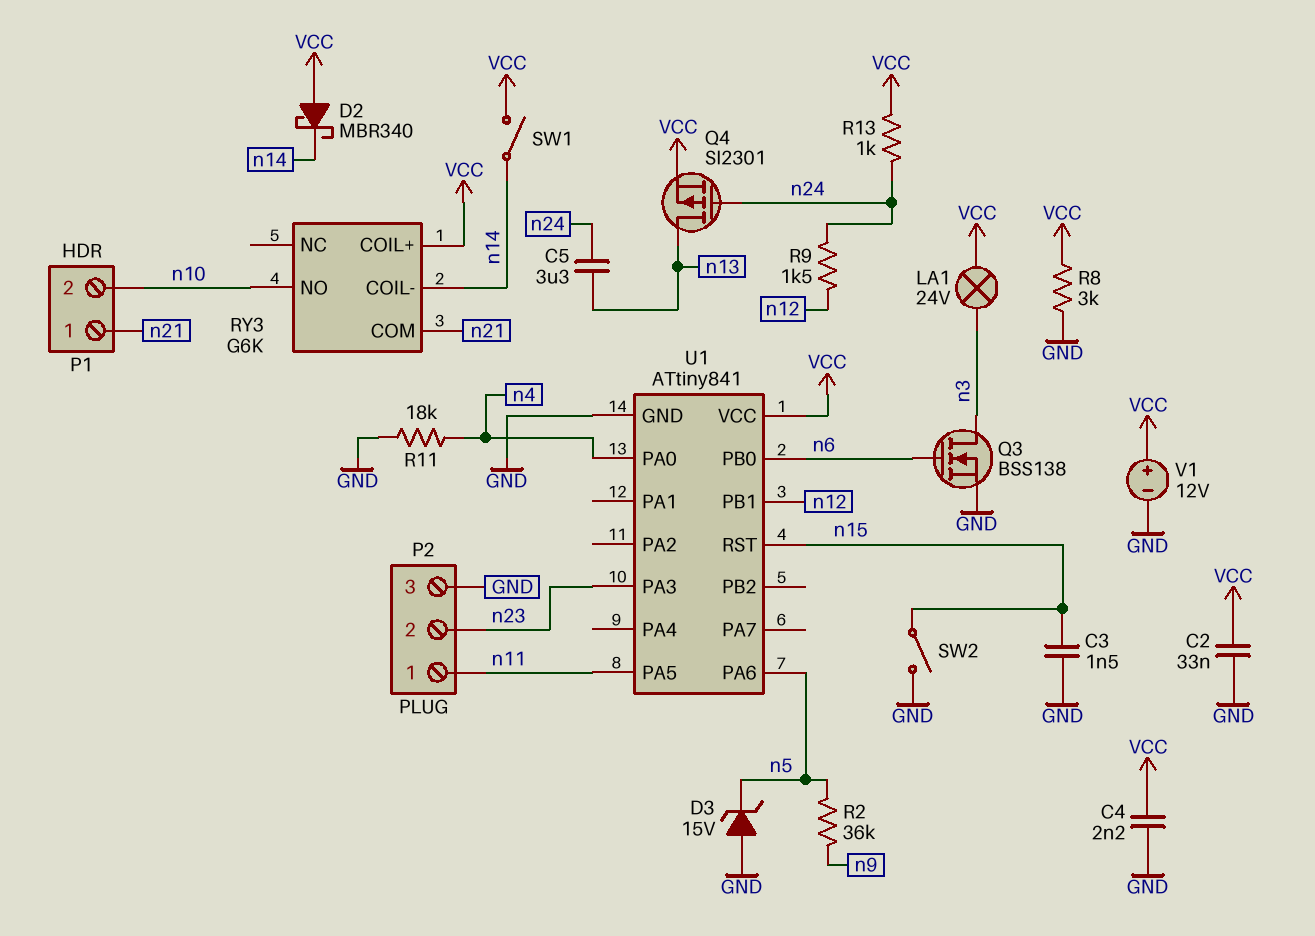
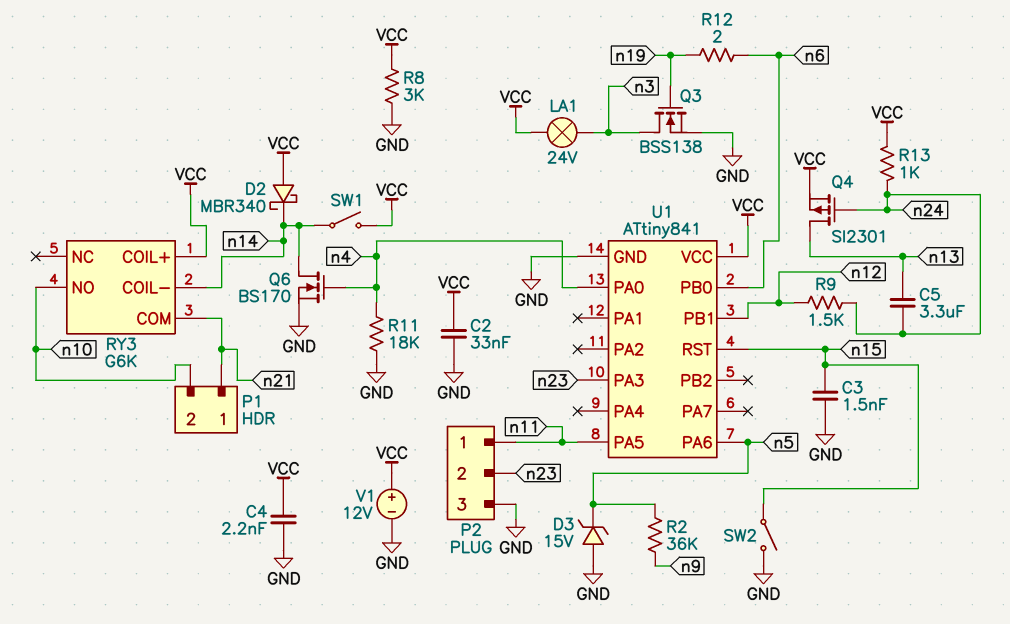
Q3: NMOS BSS138 (G n6, D n3, S GND) -> NMOS BSS138 (G n19, D n3, S GND)
Q6: none -> NMOS BS170 (G n4, D n14, S GND)
R12: none -> 2 (n6, n19)

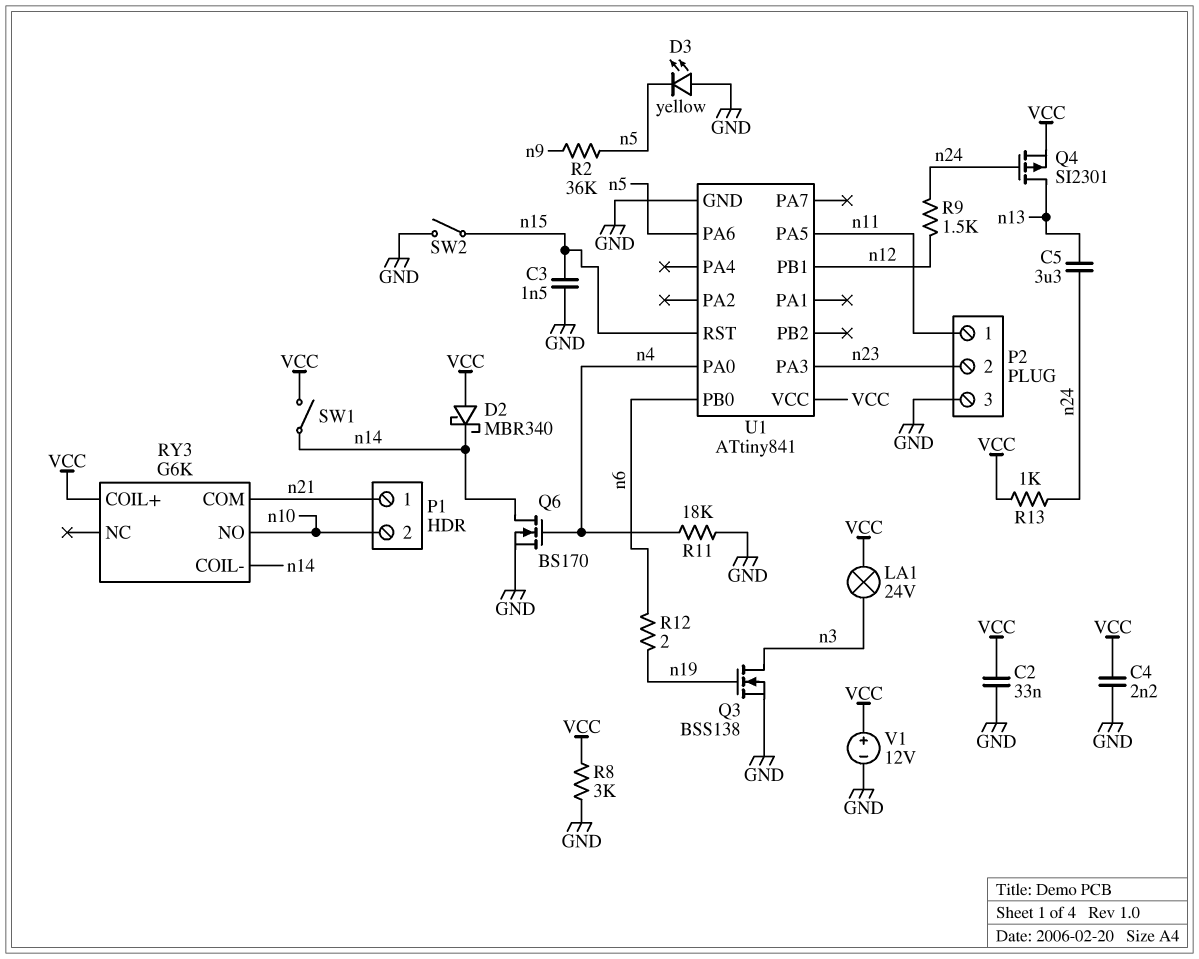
D3: zener 15V (A GND, K n5) -> LED yellow (A GND, K n5)

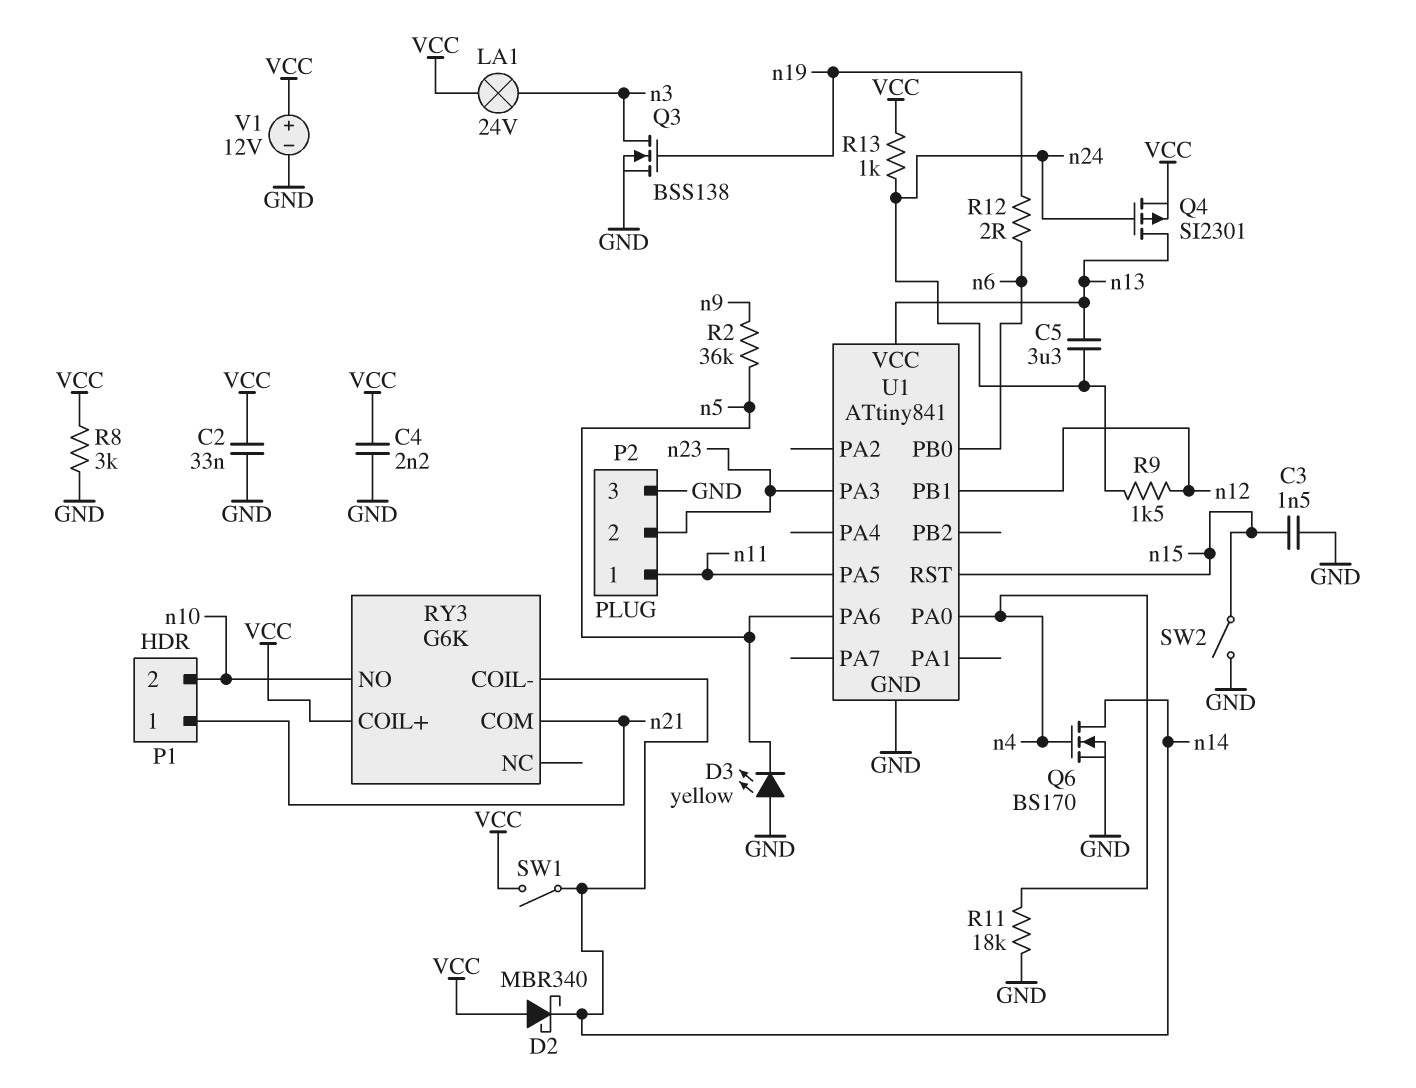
U1 pin VCC: VCC -> n13

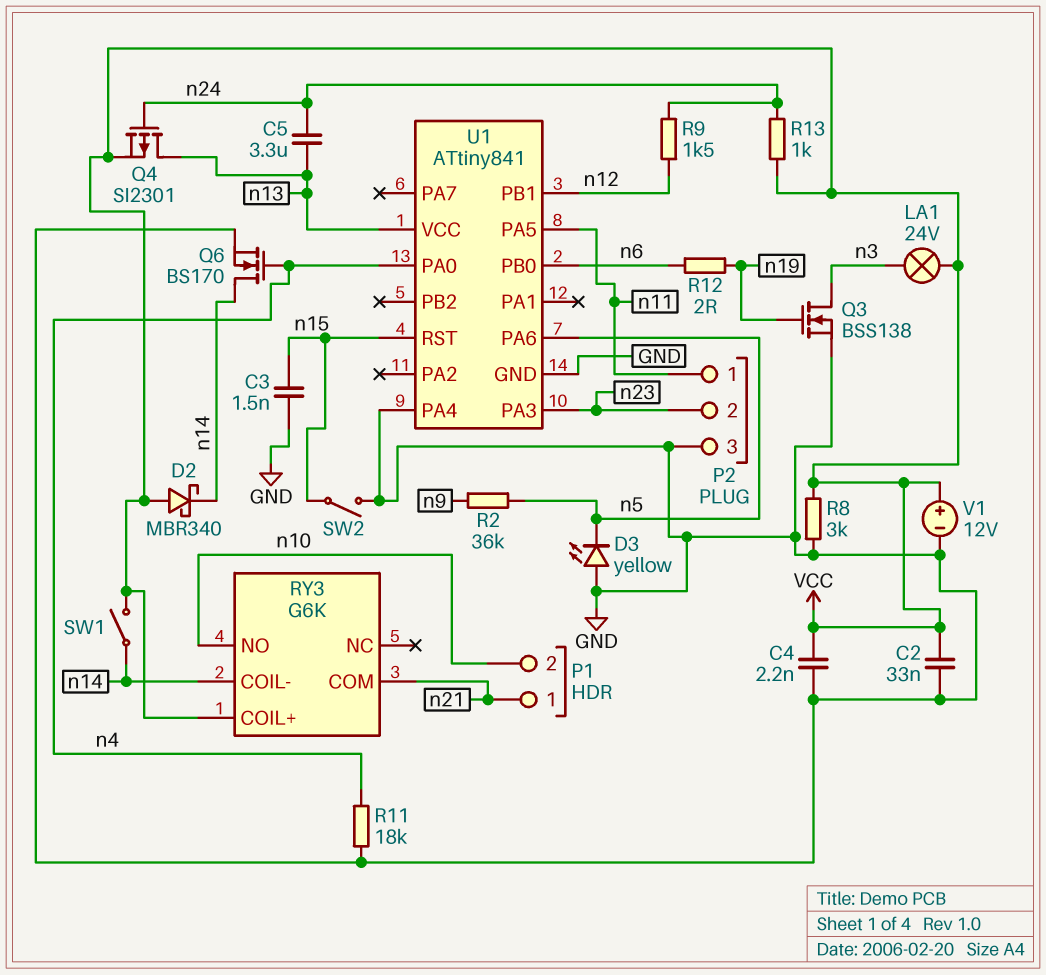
U1 pin PA4: none -> GND

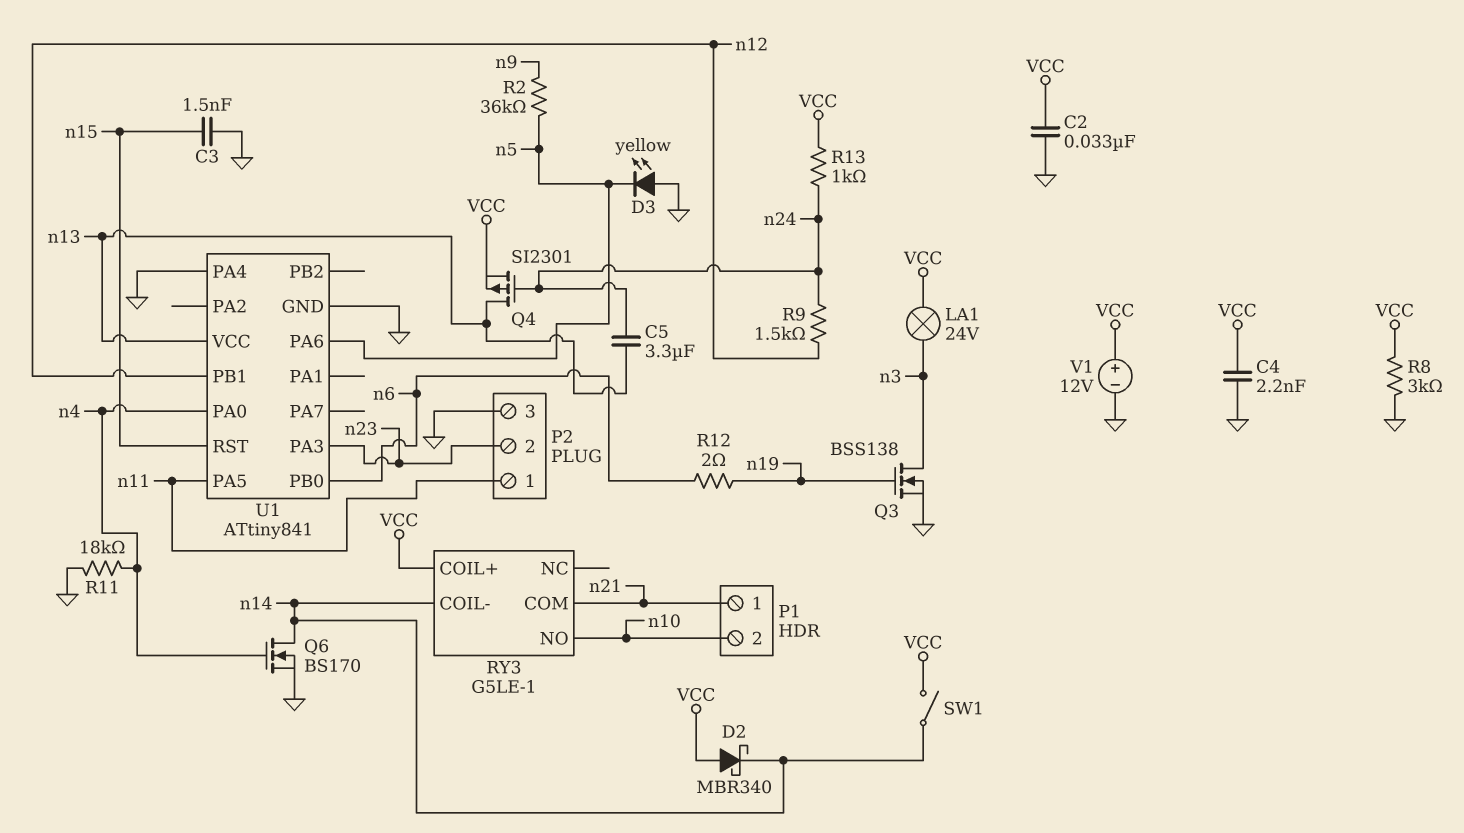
RY3: G6K -> G5LE-1
SW2: switch (GND, n15) -> none

